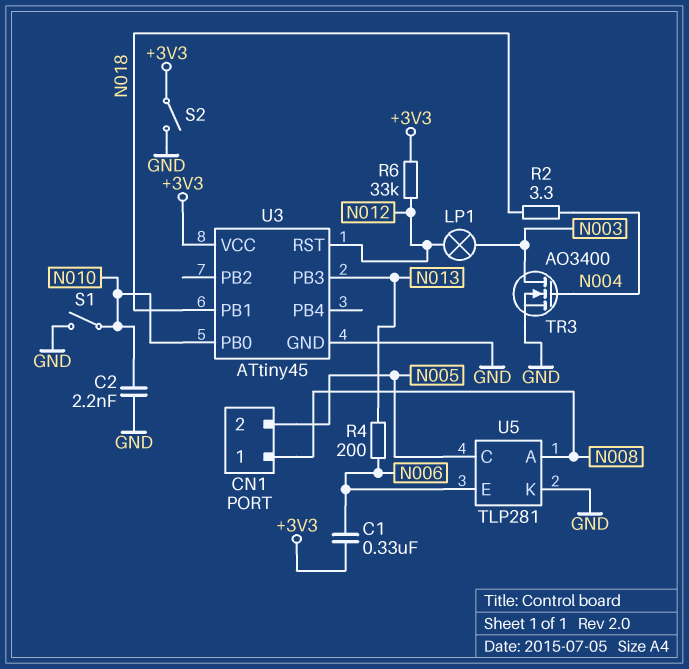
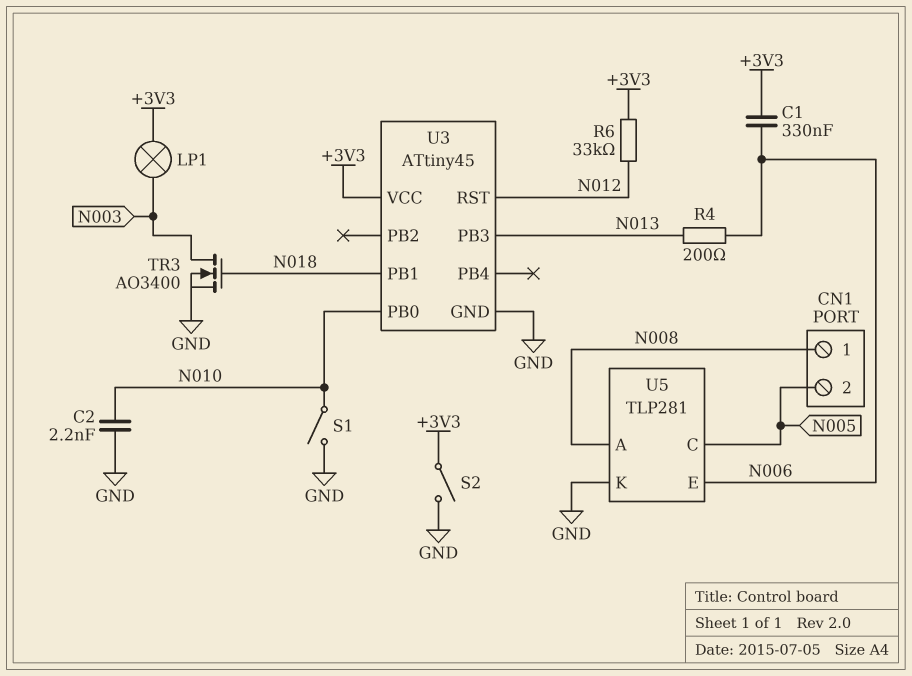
LP1: lamp (N003, N012) -> lamp (+3V3, N003)
R2: 3.3 (N004, N018) -> none
TR3: NMOS AO3400 (G N004, D N003, S GND) -> NMOS AO3400 (G N018, D N003, S GND)

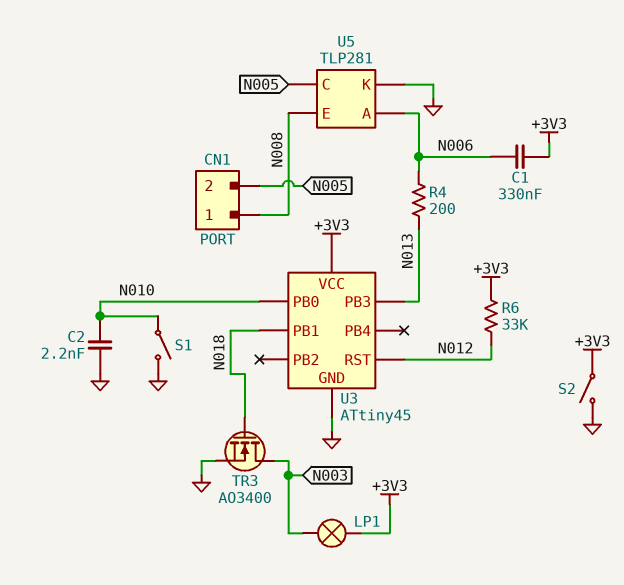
U5 pin A: N008 -> N006
U5 pin E: N006 -> N008

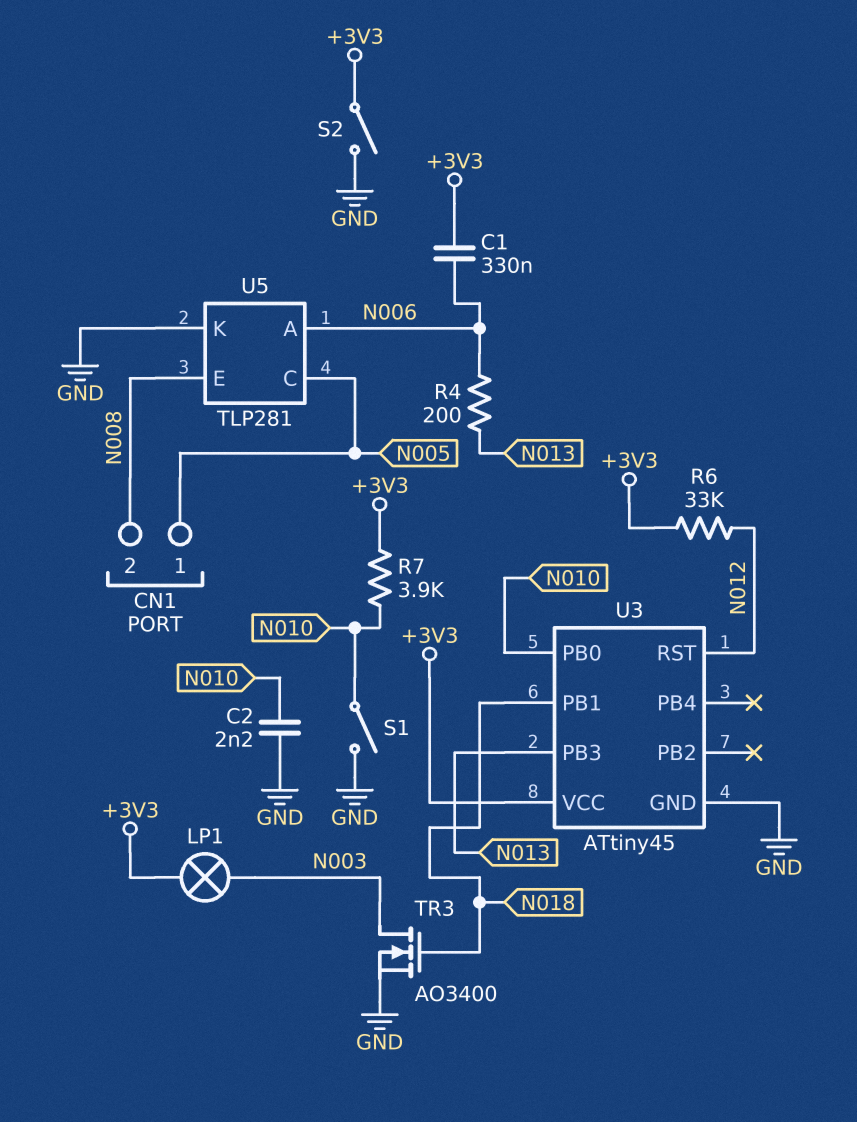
CN1 pin 1: N008 -> N005
CN1 pin 2: N005 -> N008
R7: none -> 3.9k (+3V3, N010)

